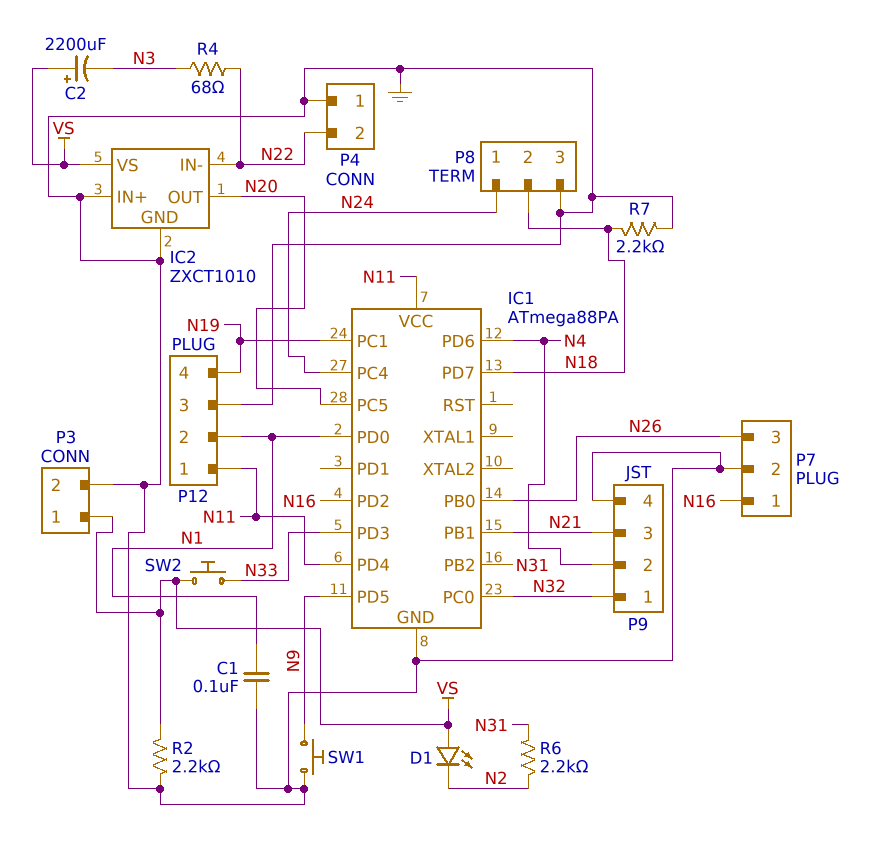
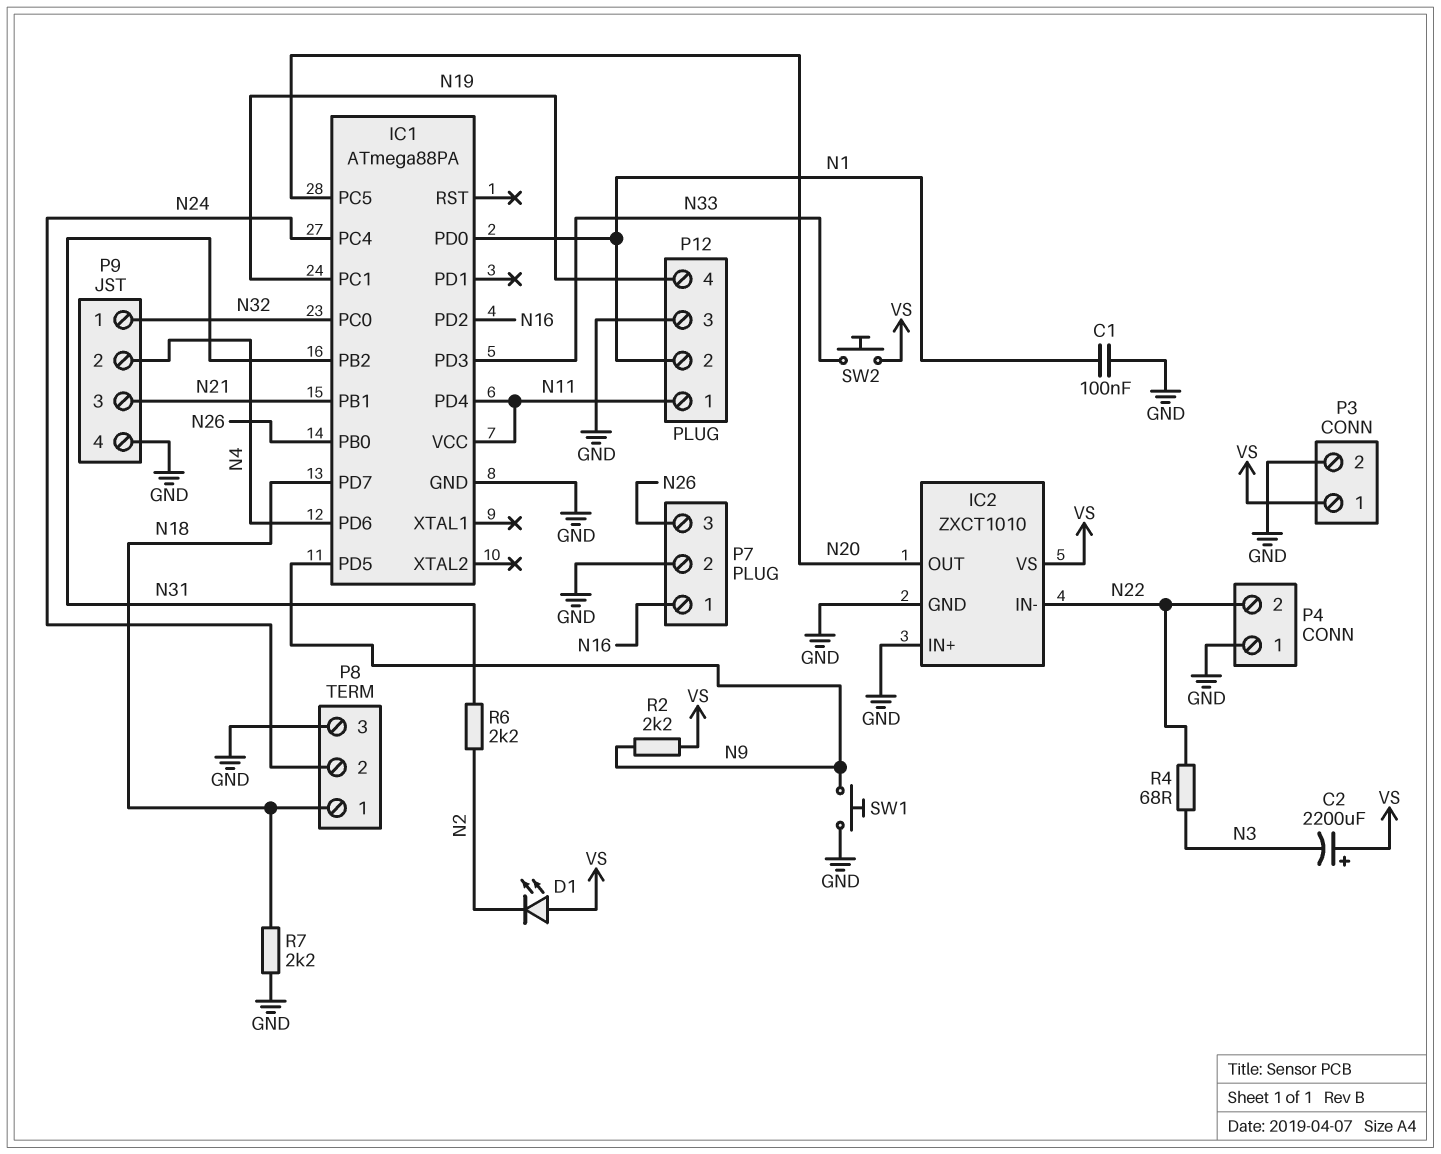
P8 pin 1: N24 -> N18
P8 pin 2: N18 -> N24
R2: 2.2k (GND, VS) -> 2.2k (N9, VS)

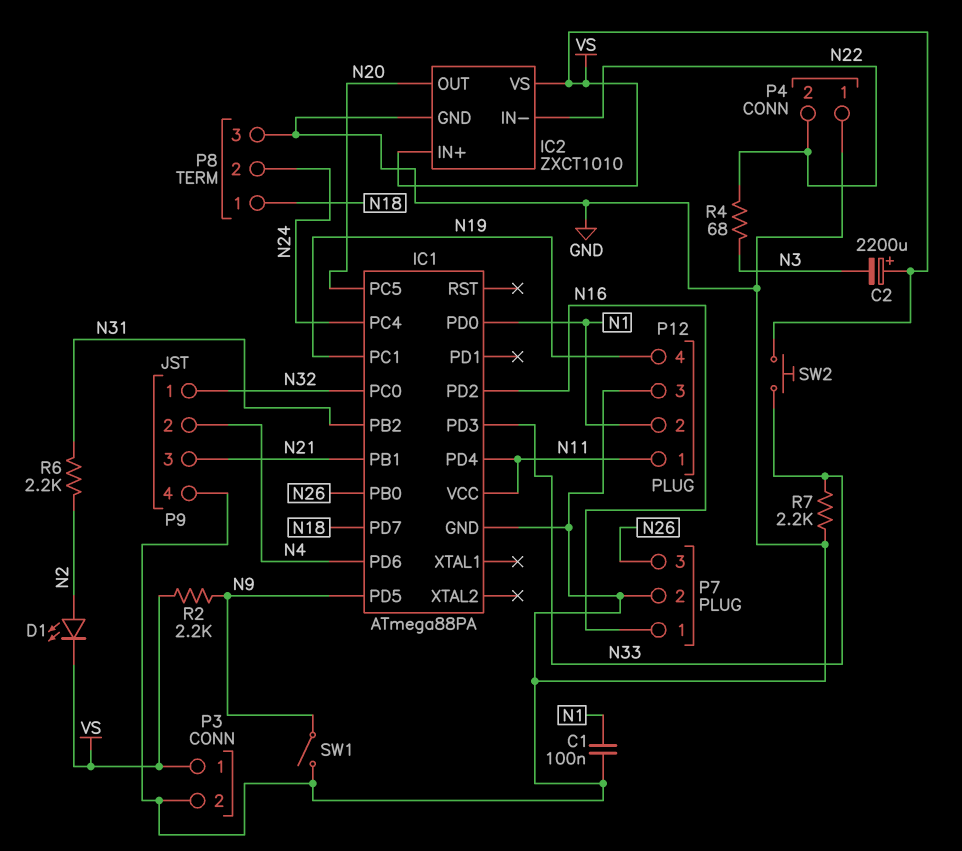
D1: LED (A VS, K N2) -> LED (A N2, K VS)
IC2 pin IN+: GND -> VS
R7: 2.2k (GND, N18) -> 2.2k (GND, N33)
SW1: button (GND, N9) -> switch (GND, N9)

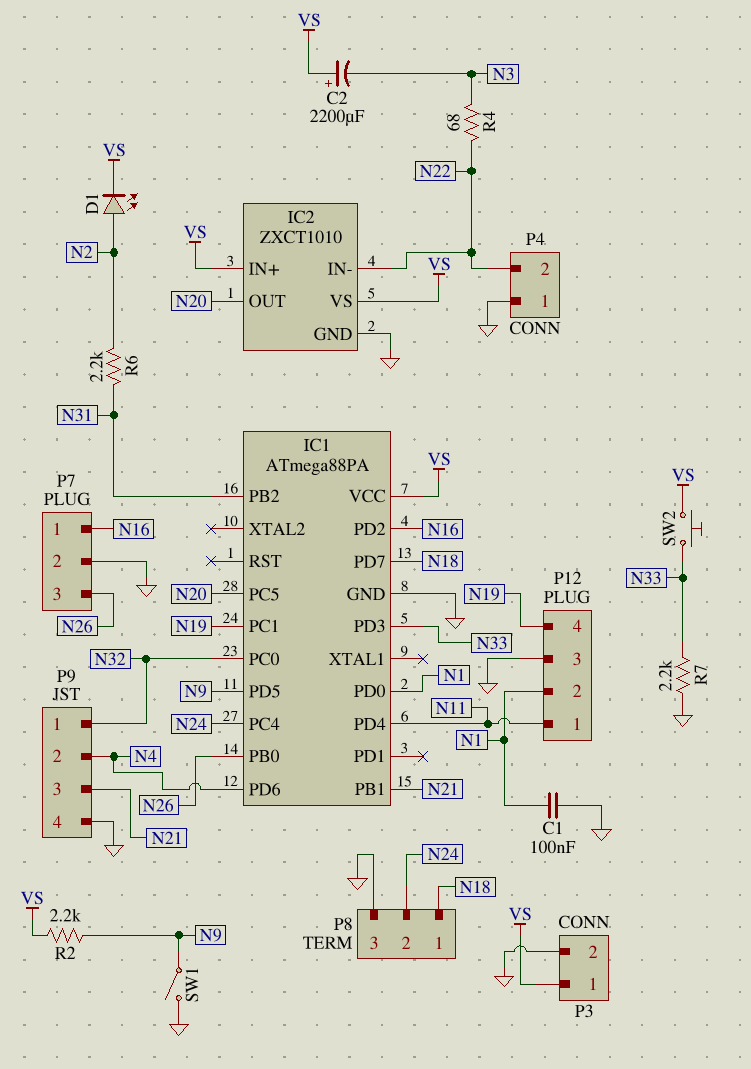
IC1 pin VCC: N11 -> VS

